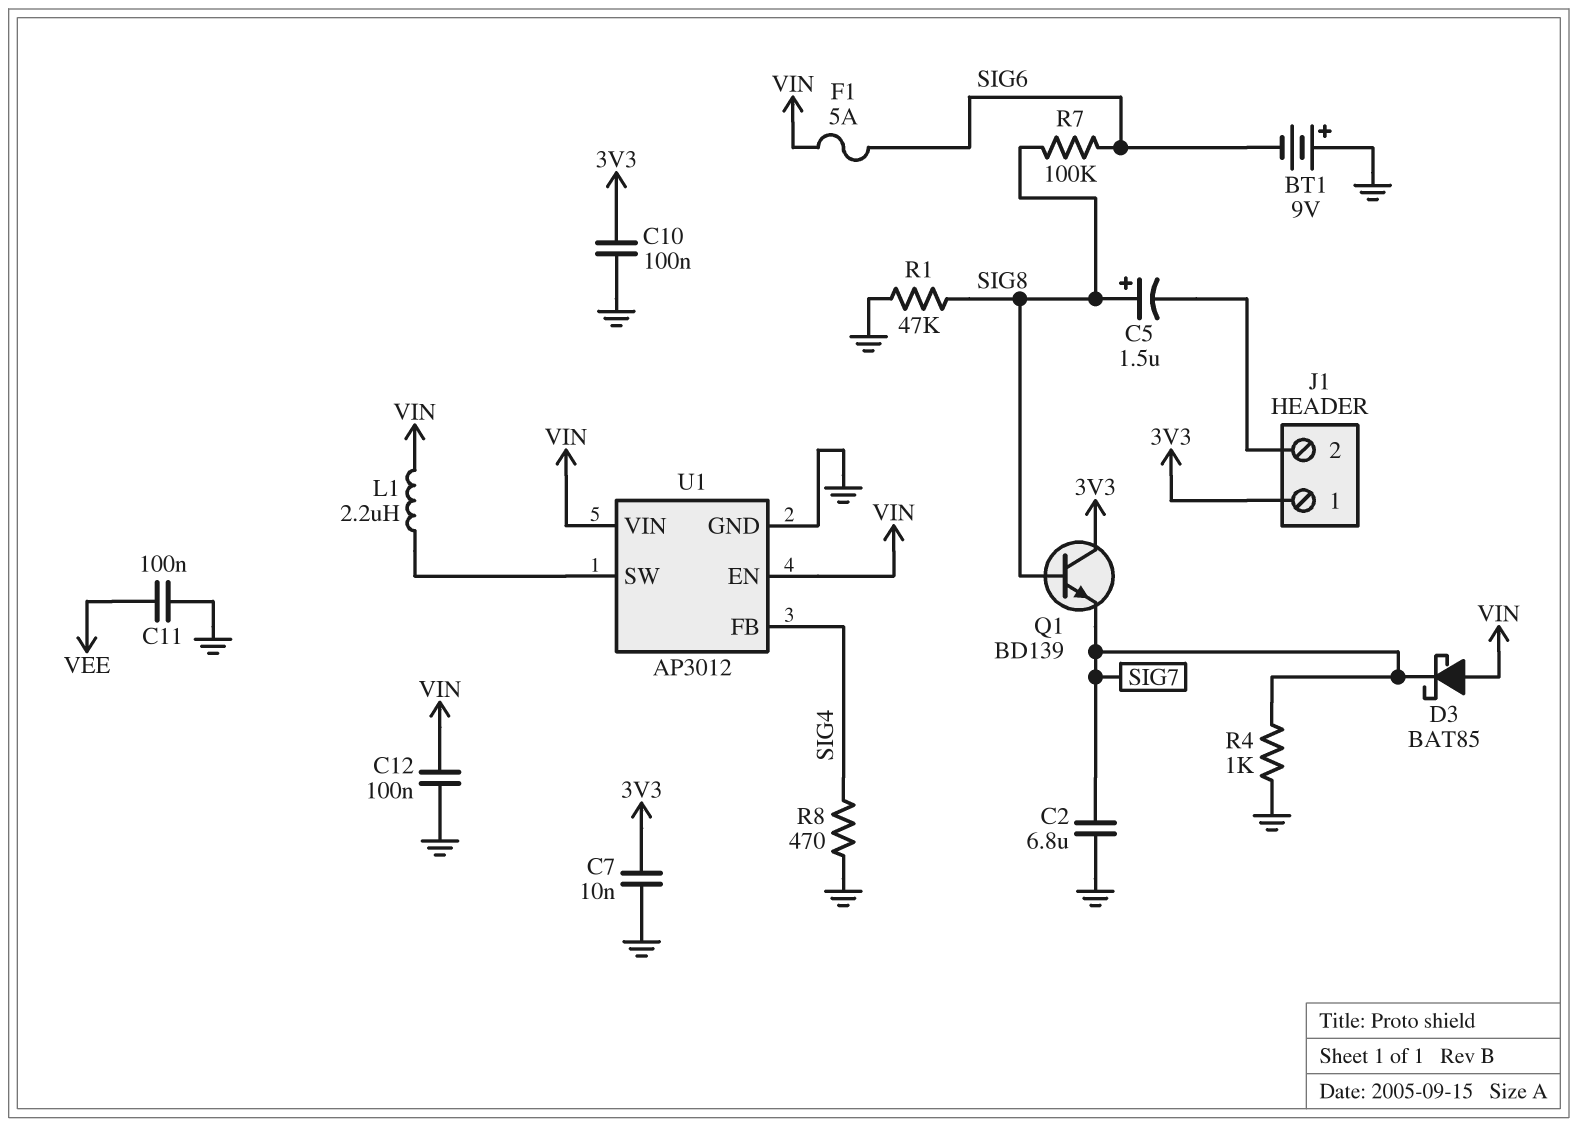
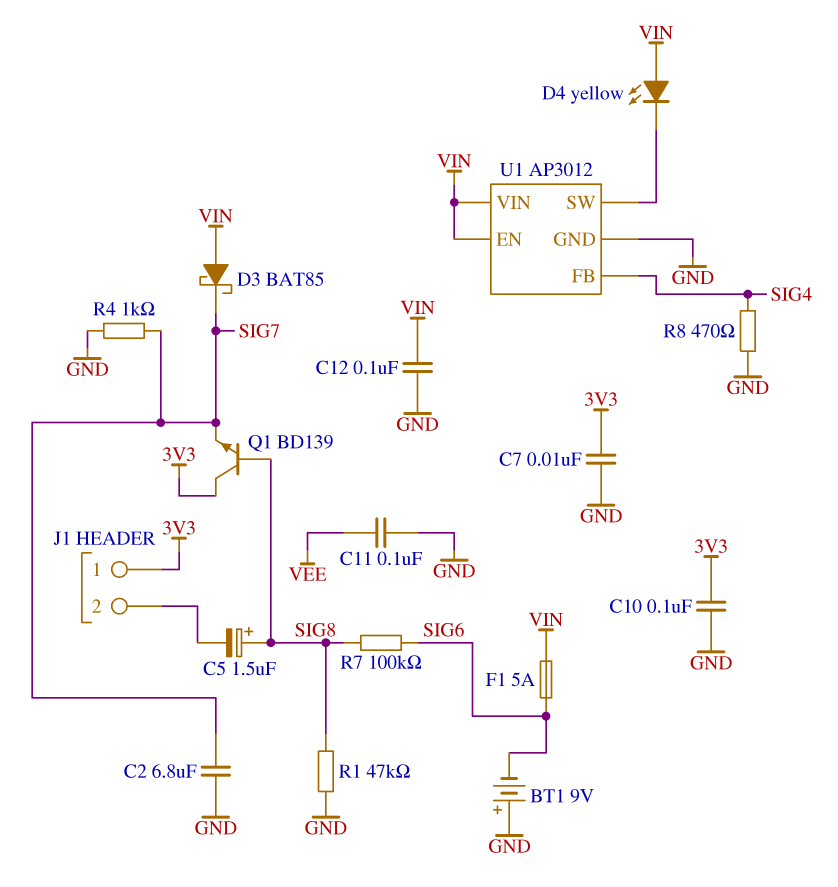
D4: none -> LED yellow (A VIN, K U1/SW)
L1: 2.2uH (U1/SW, VIN) -> none

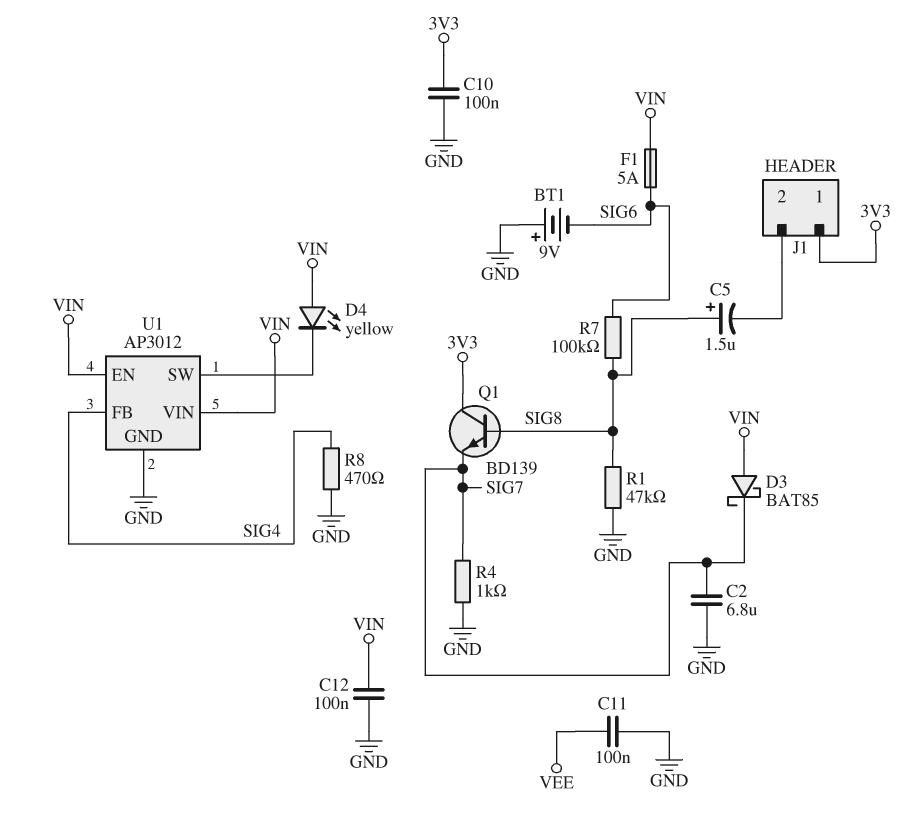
C7: 10nF (3V3, GND) -> none

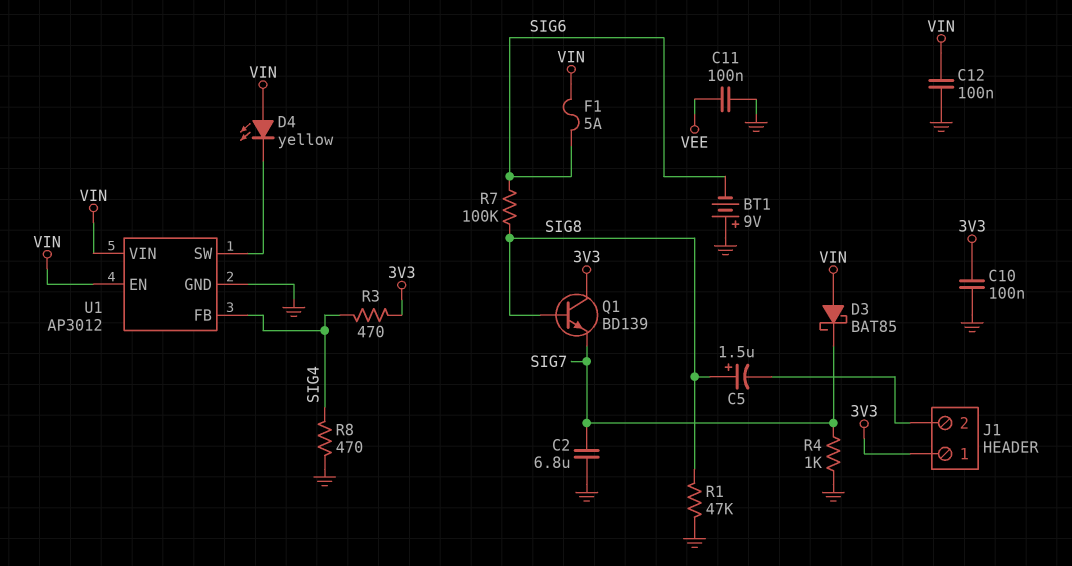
R3: none -> 470 (3V3, SIG4)

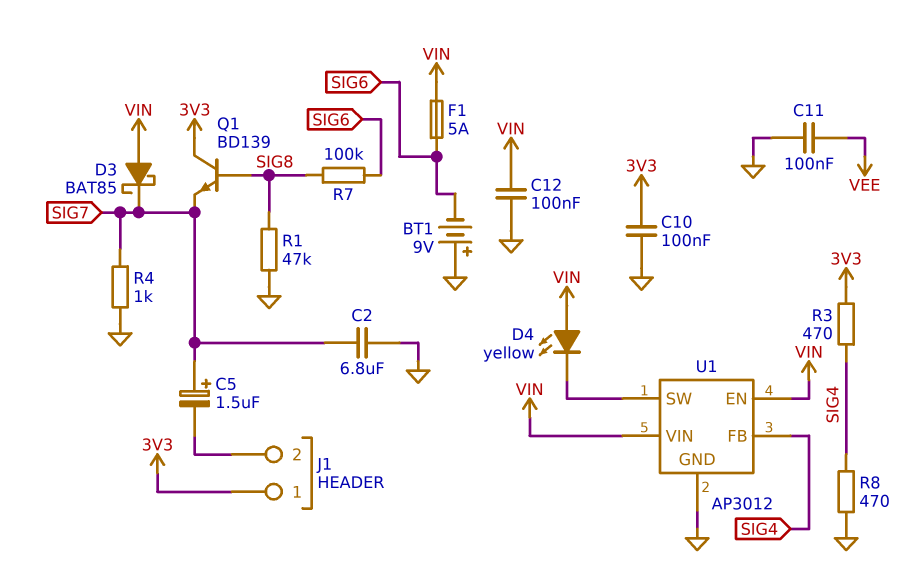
C5: 1.5uF (plus SIG8, minus J1/2) -> 1.5uF (plus SIG7, minus J1/2)

